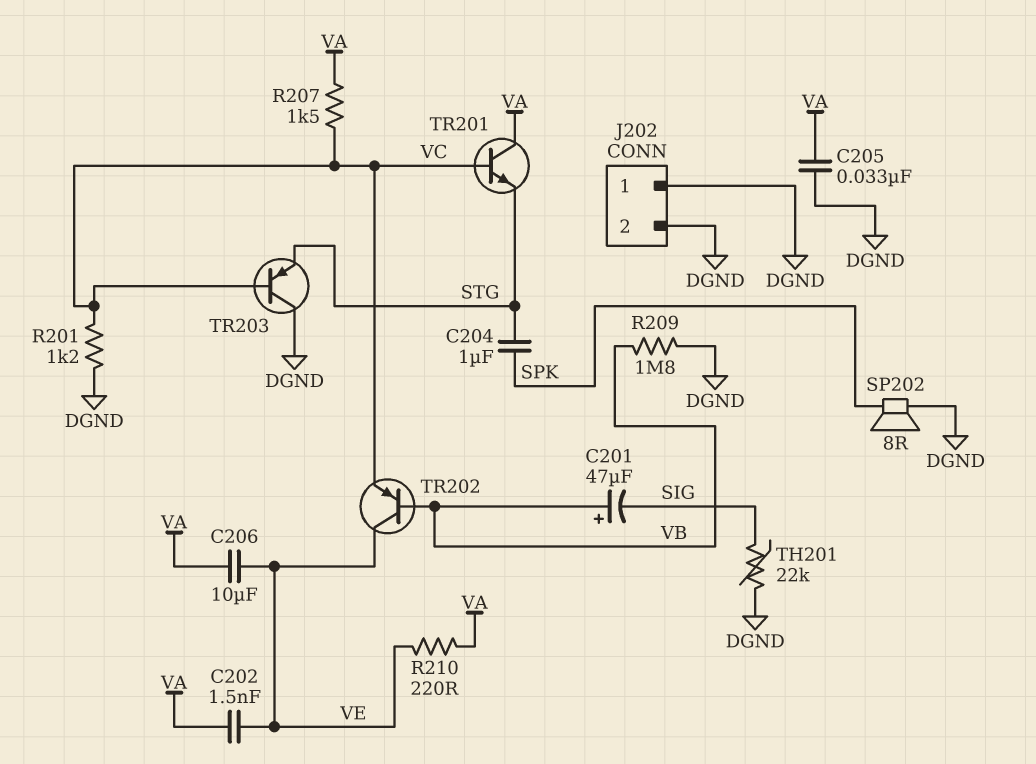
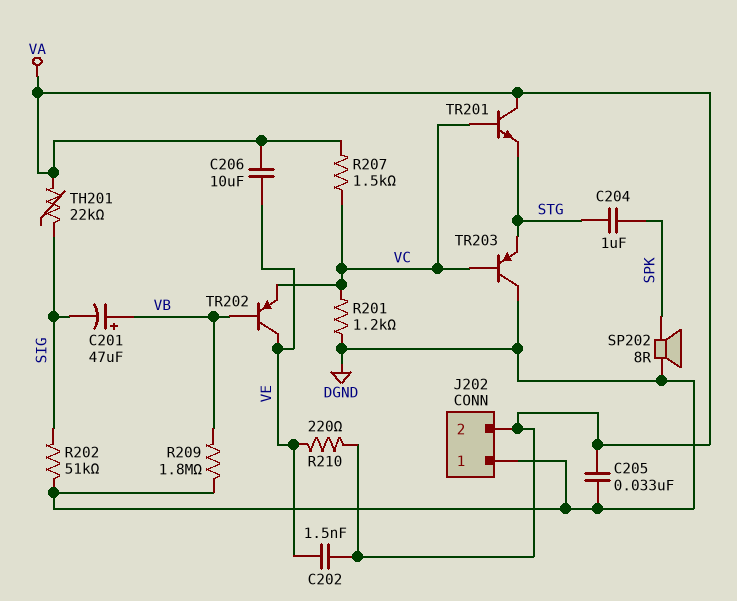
J202 pin 2: DGND -> VA
R202: none -> 51k (DGND, SIG)
TH201: 22k (DGND, SIG) -> 22k (SIG, VA)

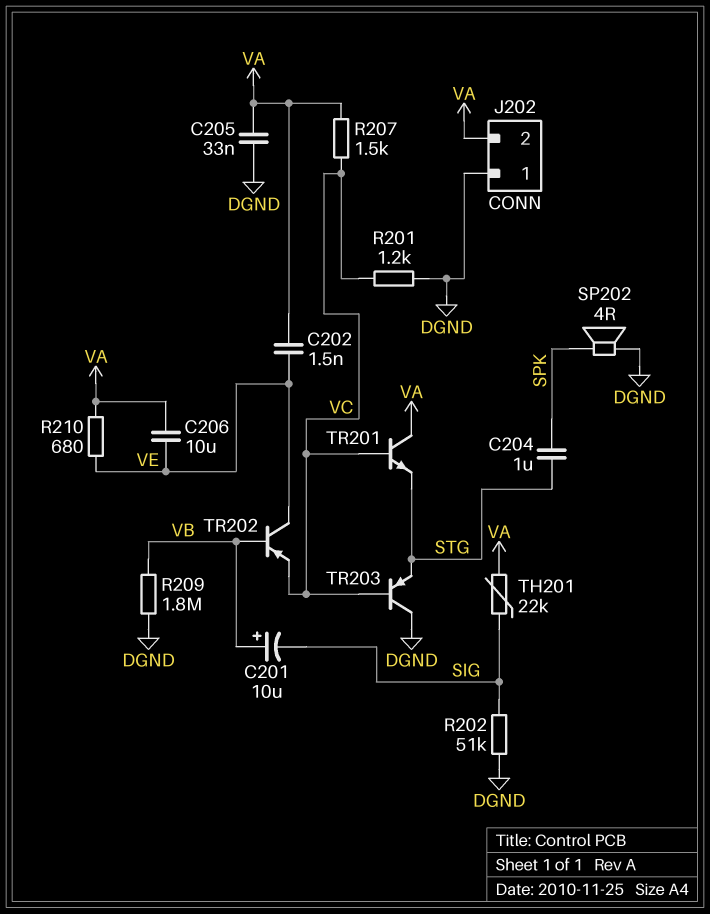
C201: 47uF (plus VB, minus SIG) -> 10uF (plus VB, minus SIG)
R210: 220 (VA, VE) -> 680 (VA, VE)
SP202: speaker 8R (DGND, SPK) -> speaker 4R (DGND, SPK)

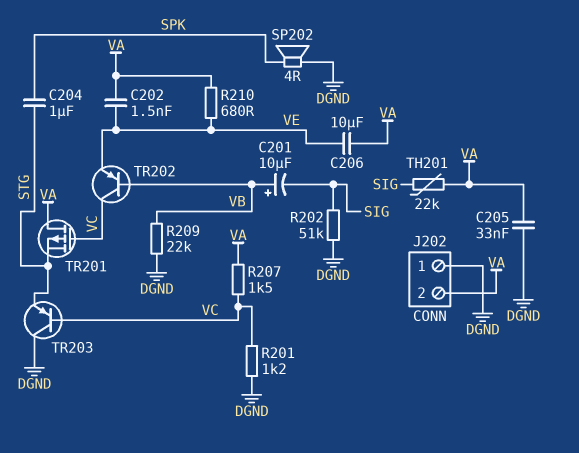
R209: 1.8M (DGND, VB) -> 22k (DGND, VB)
TR201: NPN (B VC, C VA, E STG) -> PMOS (G VC, D VA, S STG)
TR202: PNP (B VB, C VE, E VC) -> PNP (B VB, C VC, E VE)

